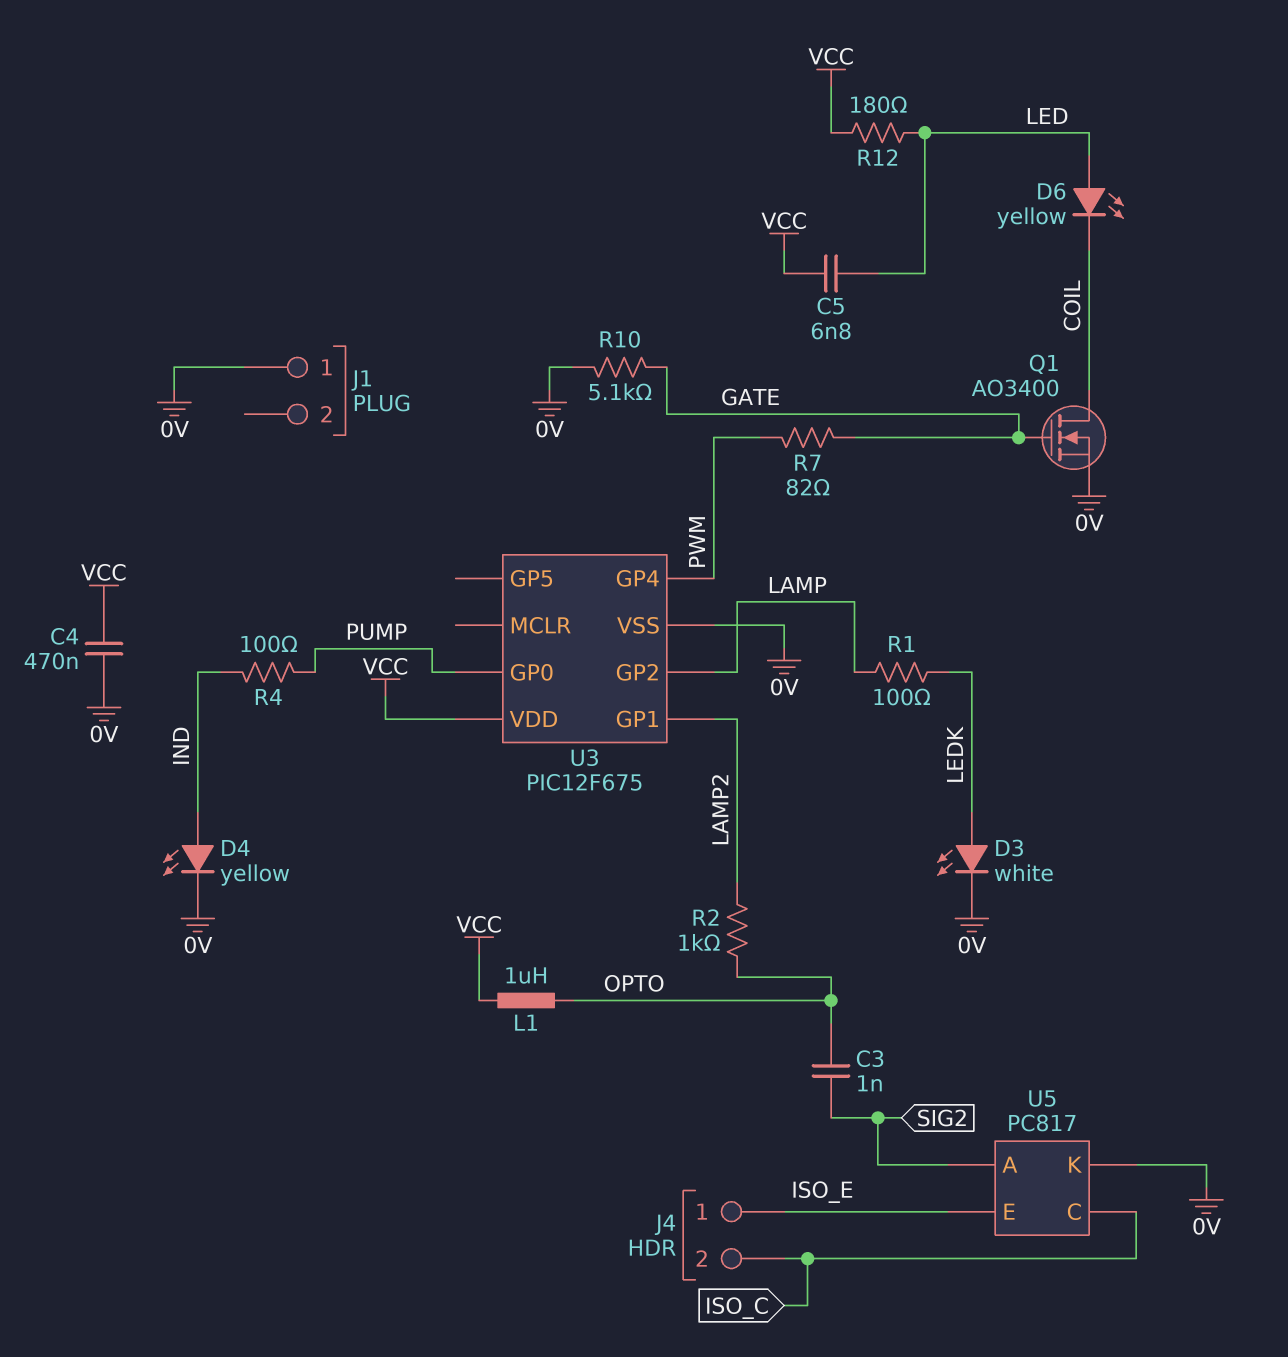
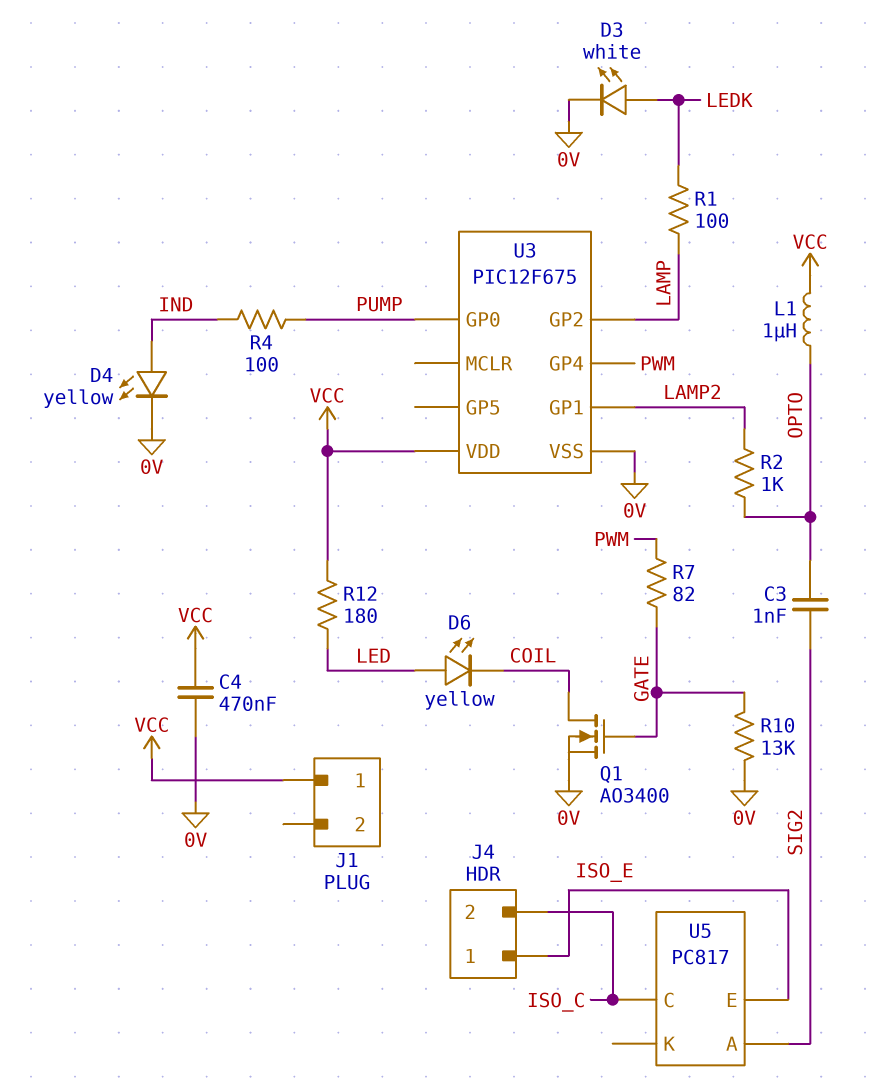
C5: 6.8nF (LED, VCC) -> none
J1 pin 1: 0V -> VCC
R10: 5.1k (0V, GATE) -> 13k (0V, GATE)
U5 pin K: 0V -> none

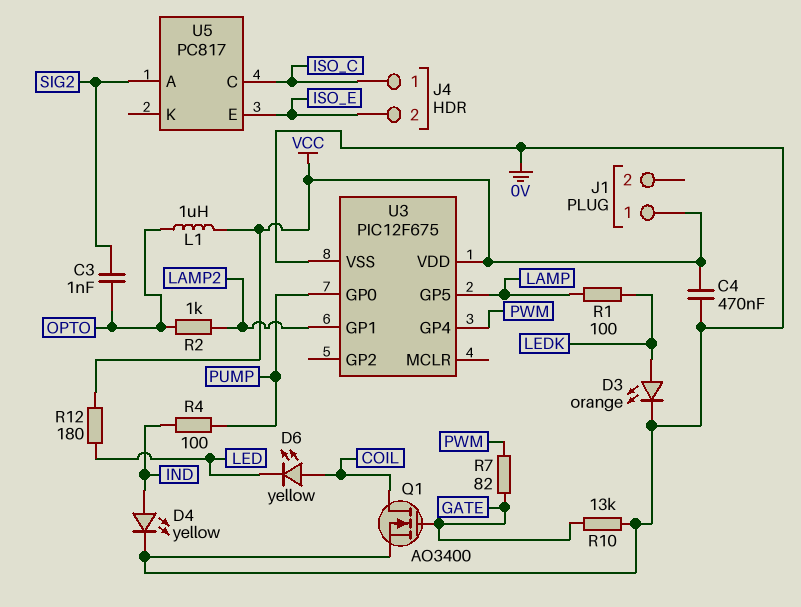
D3: LED white (A LEDK, K 0V) -> LED orange (A LEDK, K 0V)
D6: LED yellow (A LED, K COIL) -> LED yellow (A COIL, K LED)
J4 pin 1: ISO_E -> ISO_C
J4 pin 2: ISO_C -> ISO_E
U3 pin GP2: LAMP -> none
U3 pin GP5: none -> LAMP

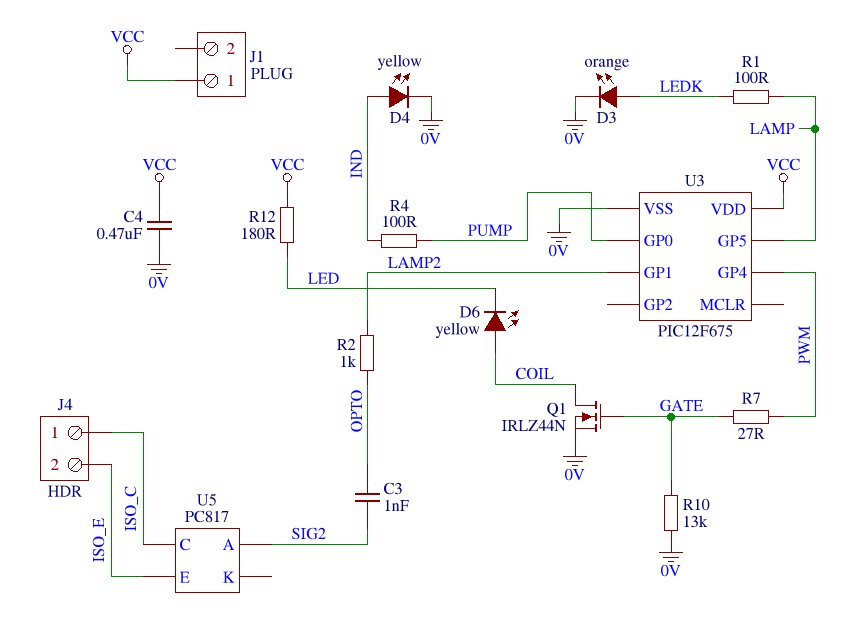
L1: 1uH (OPTO, VCC) -> none
Q1: NMOS AO3400 (G GATE, D COIL, S 0V) -> NMOS IRLZ44N (G GATE, D COIL, S 0V)
R7: 82 (GATE, PWM) -> 27 (GATE, PWM)

